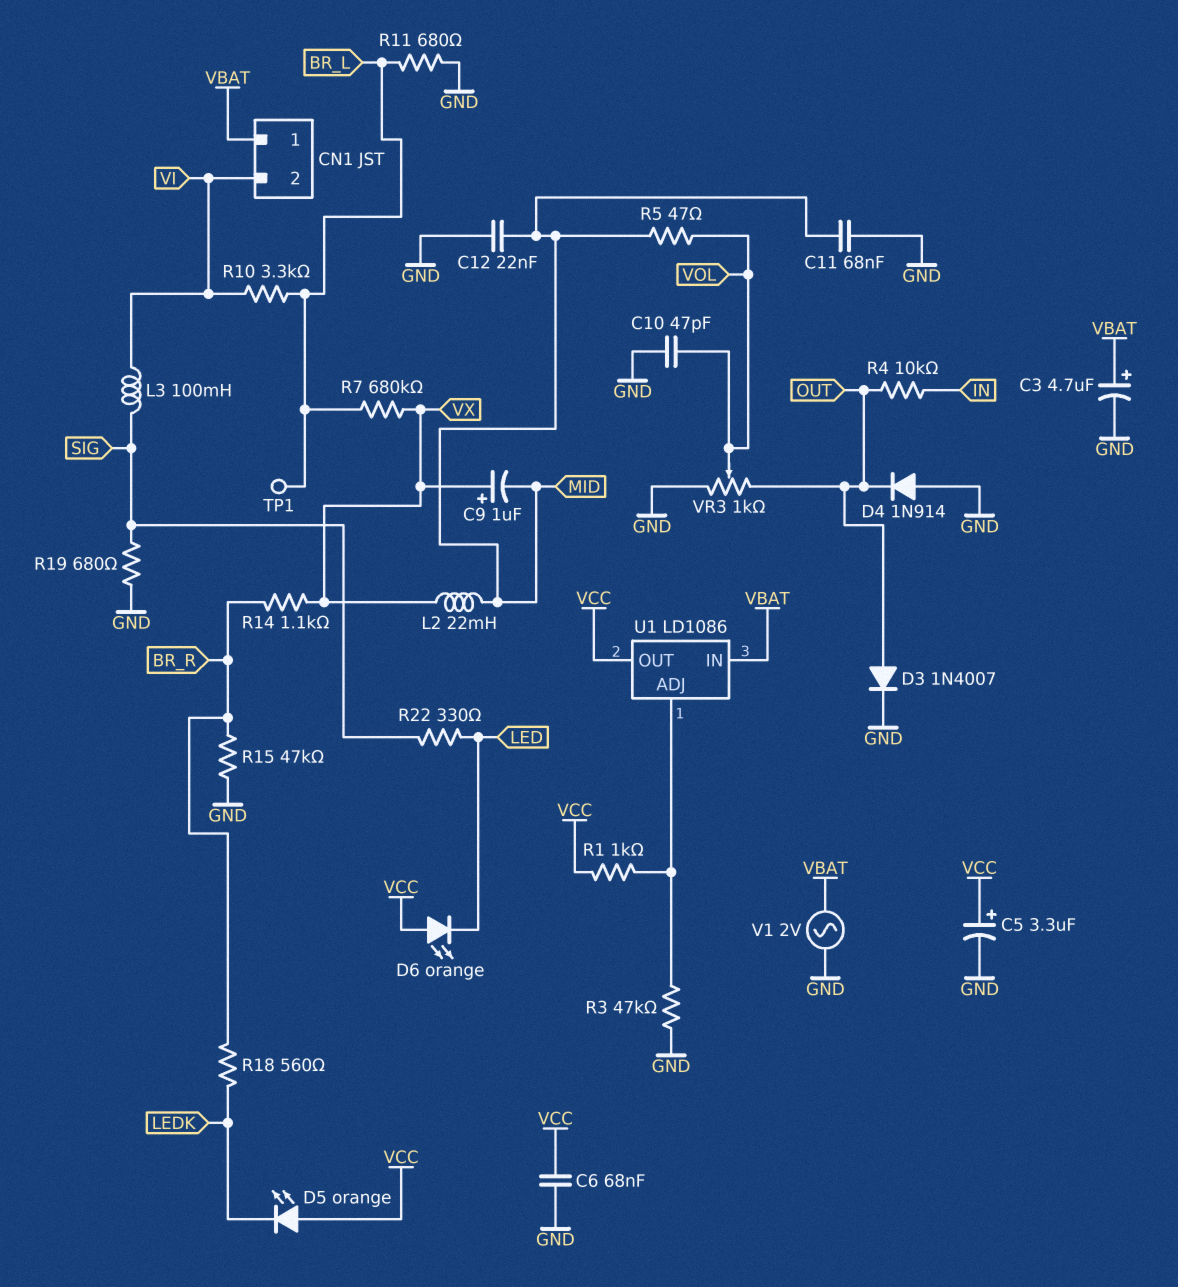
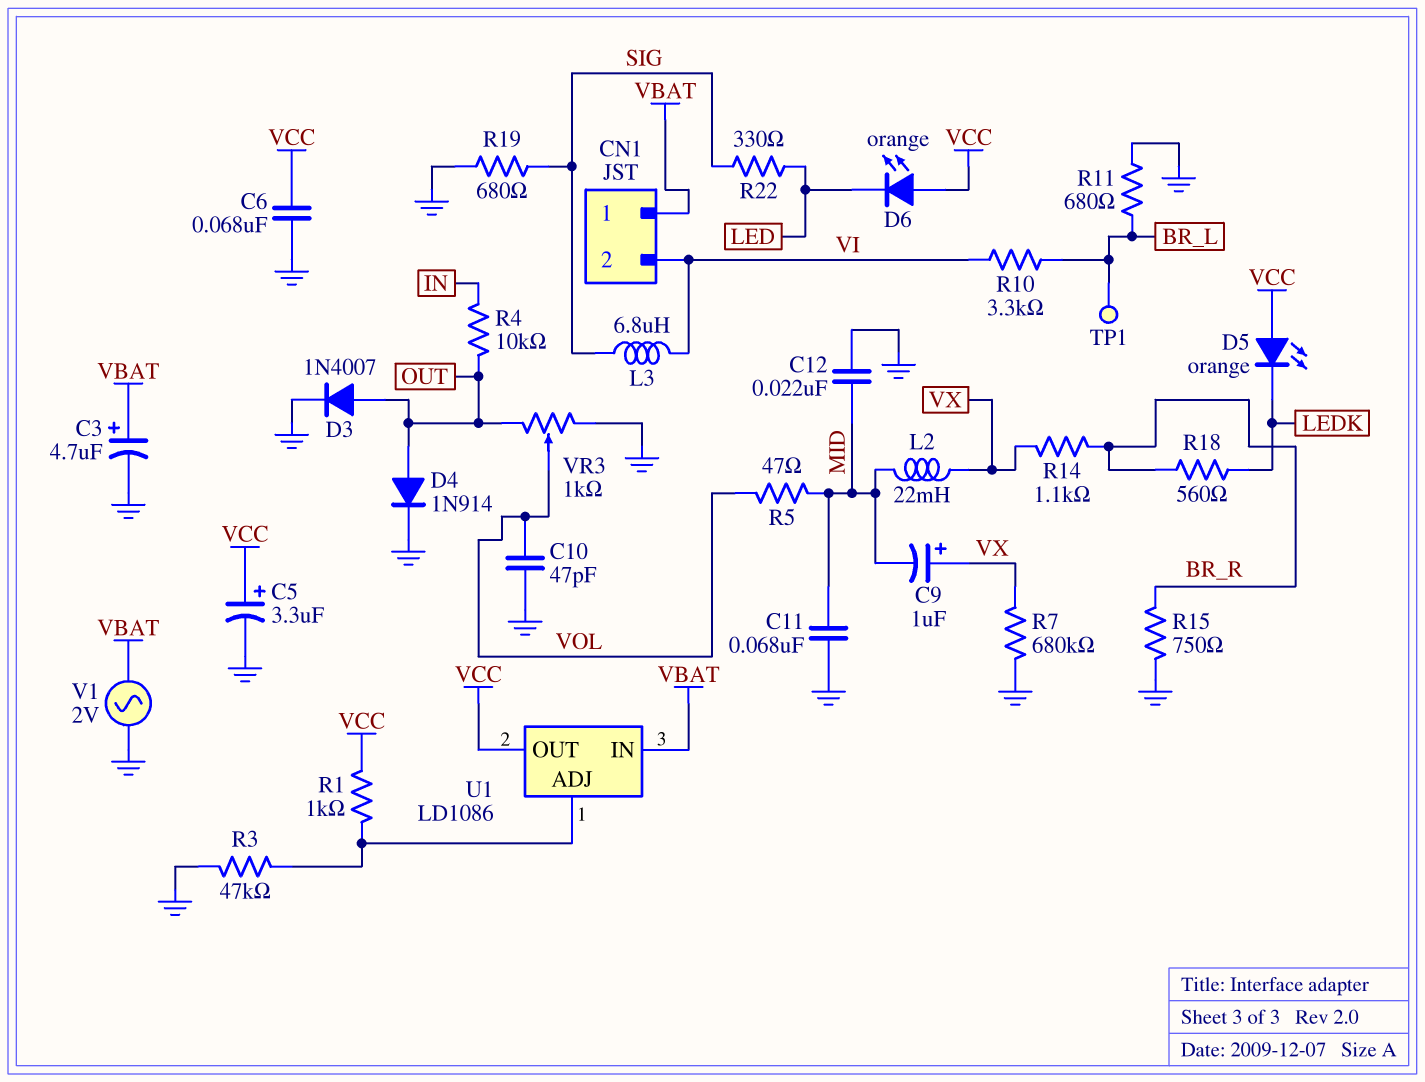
D4: diode 1N914 (A GND, K OUT) -> diode 1N914 (A OUT, K GND)
L3: 100mH (SIG, VI) -> 6.8uH (SIG, VI)
R7: 680k (BR_L, VX) -> 680k (GND, VX)
R15: 47k (BR_R, GND) -> 750 (BR_R, GND)

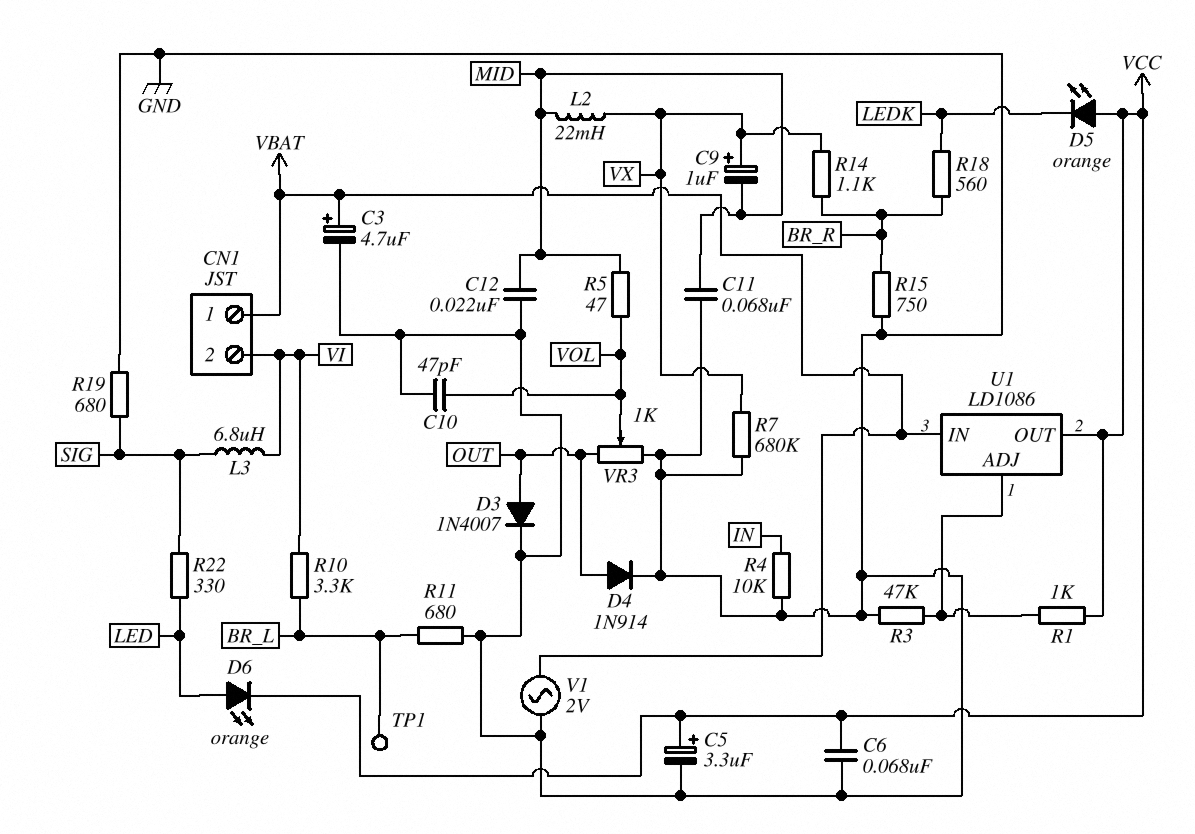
D6: LED orange (A VCC, K LED) -> LED orange (A LED, K VCC)
R4: 10k (IN, OUT) -> 10k (GND, IN)

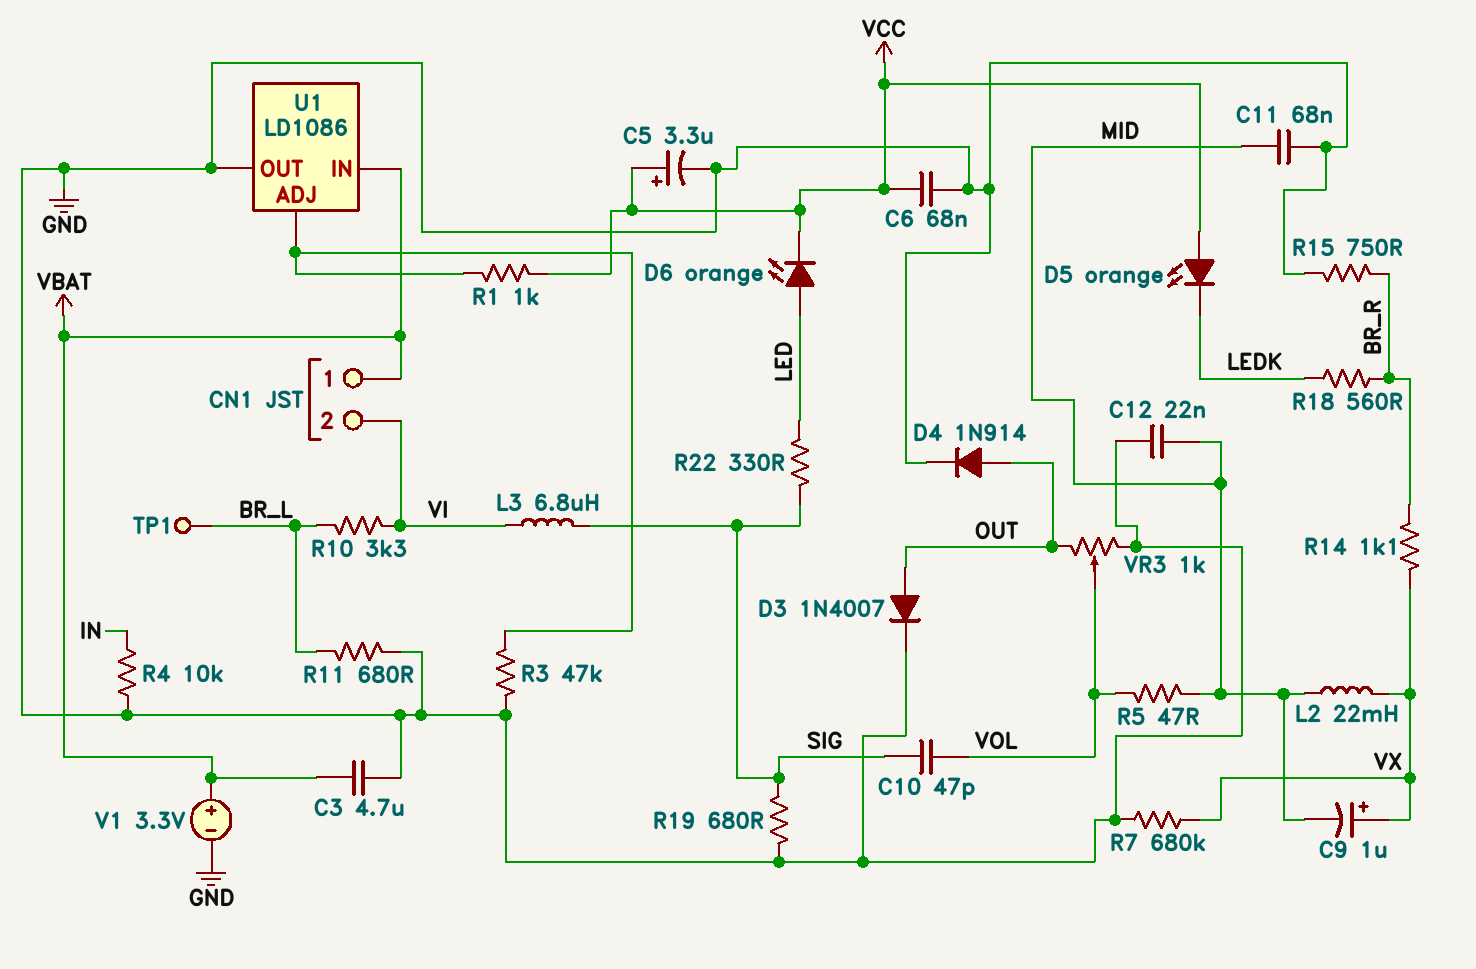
C3: 4.7uF (plus VBAT, minus GND) -> 4.7uF (GND, VBAT)
C10: 47pF (GND, VOL) -> 47pF (SIG, VOL)
U1 pin OUT: VCC -> GND
V1: AC 2V (GND, VBAT) -> 3.3V (plus VBAT, minus GND)

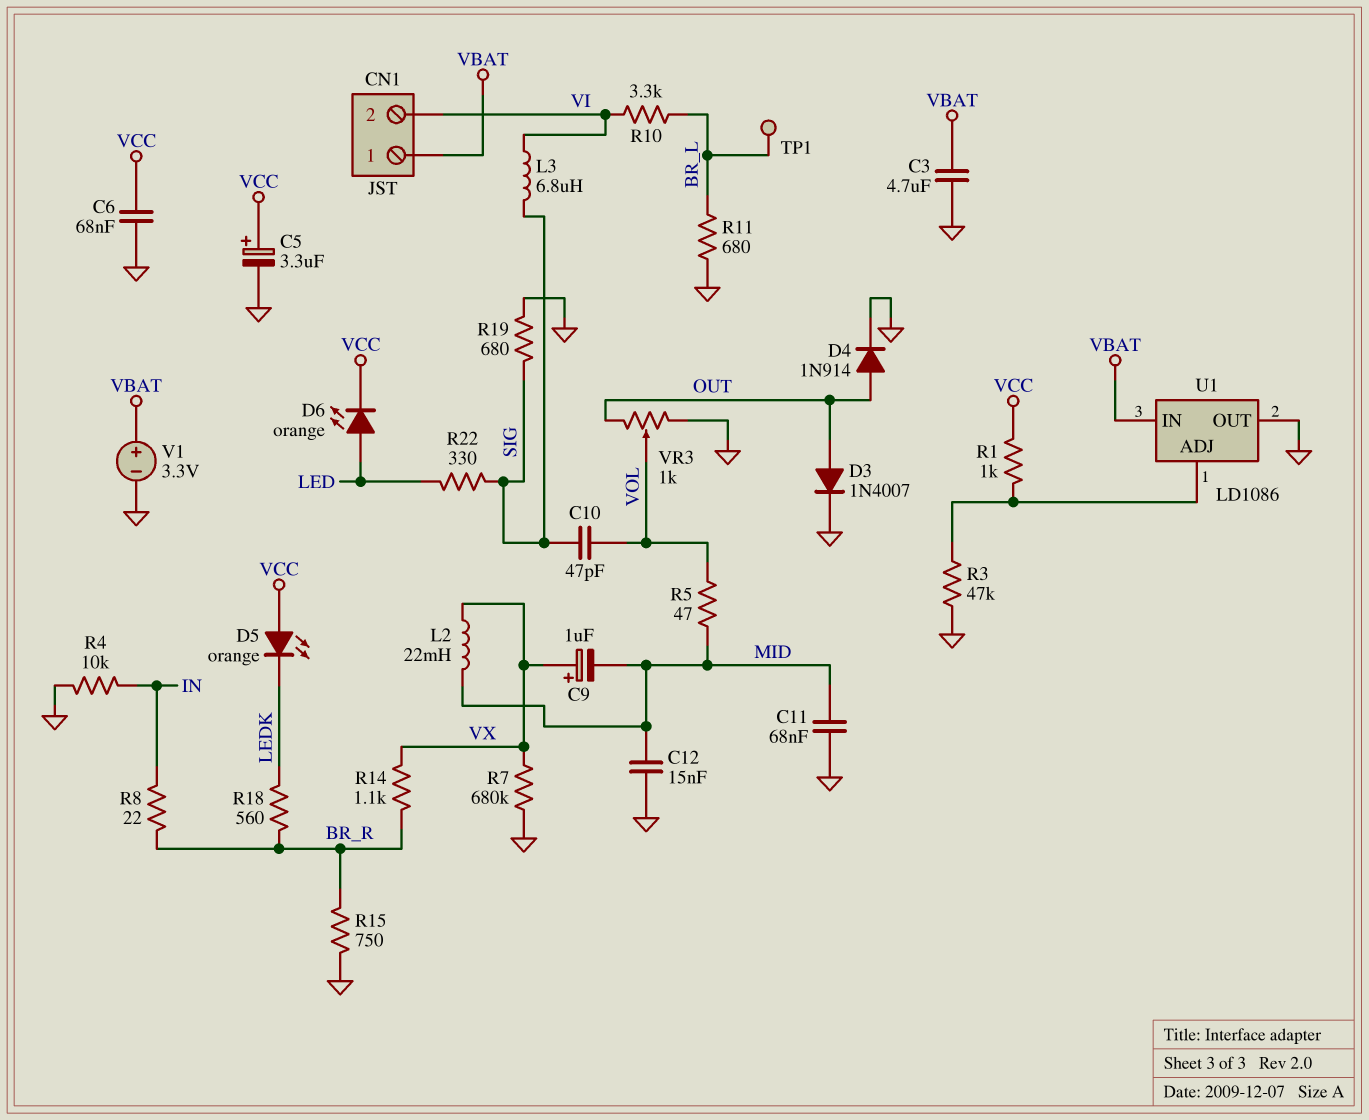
C12: 22nF (GND, MID) -> 15nF (GND, MID)
R8: none -> 22 (BR_R, IN)

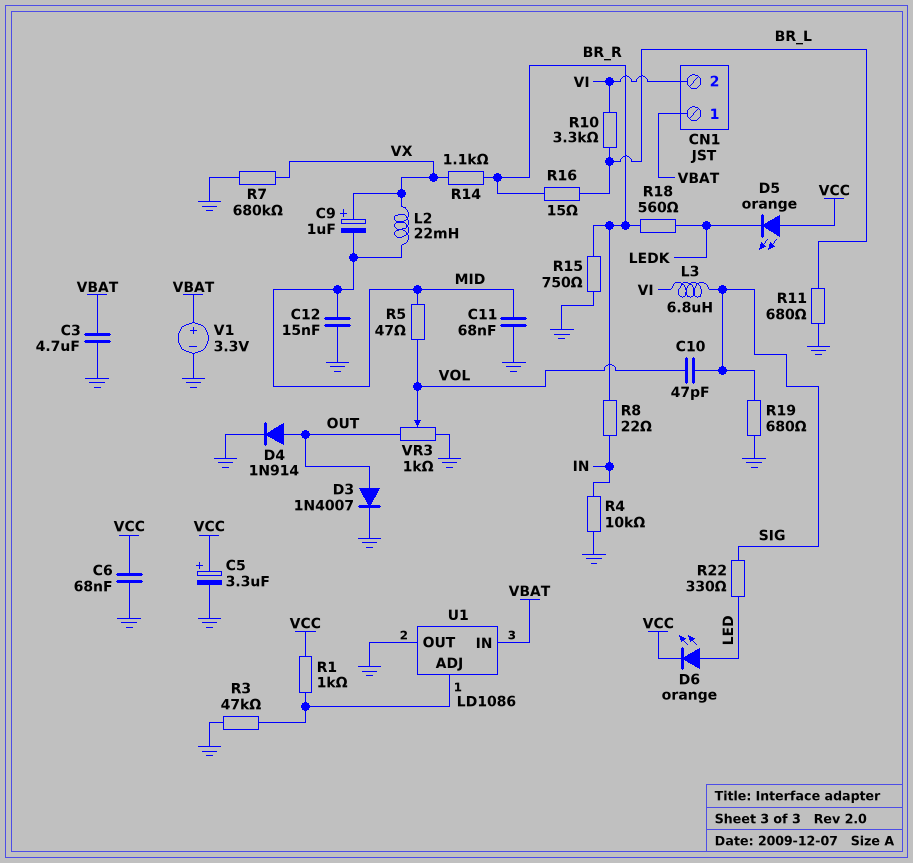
R16: none -> 15 (BR_L, BR_R)
TP1: test point (BR_L) -> none

